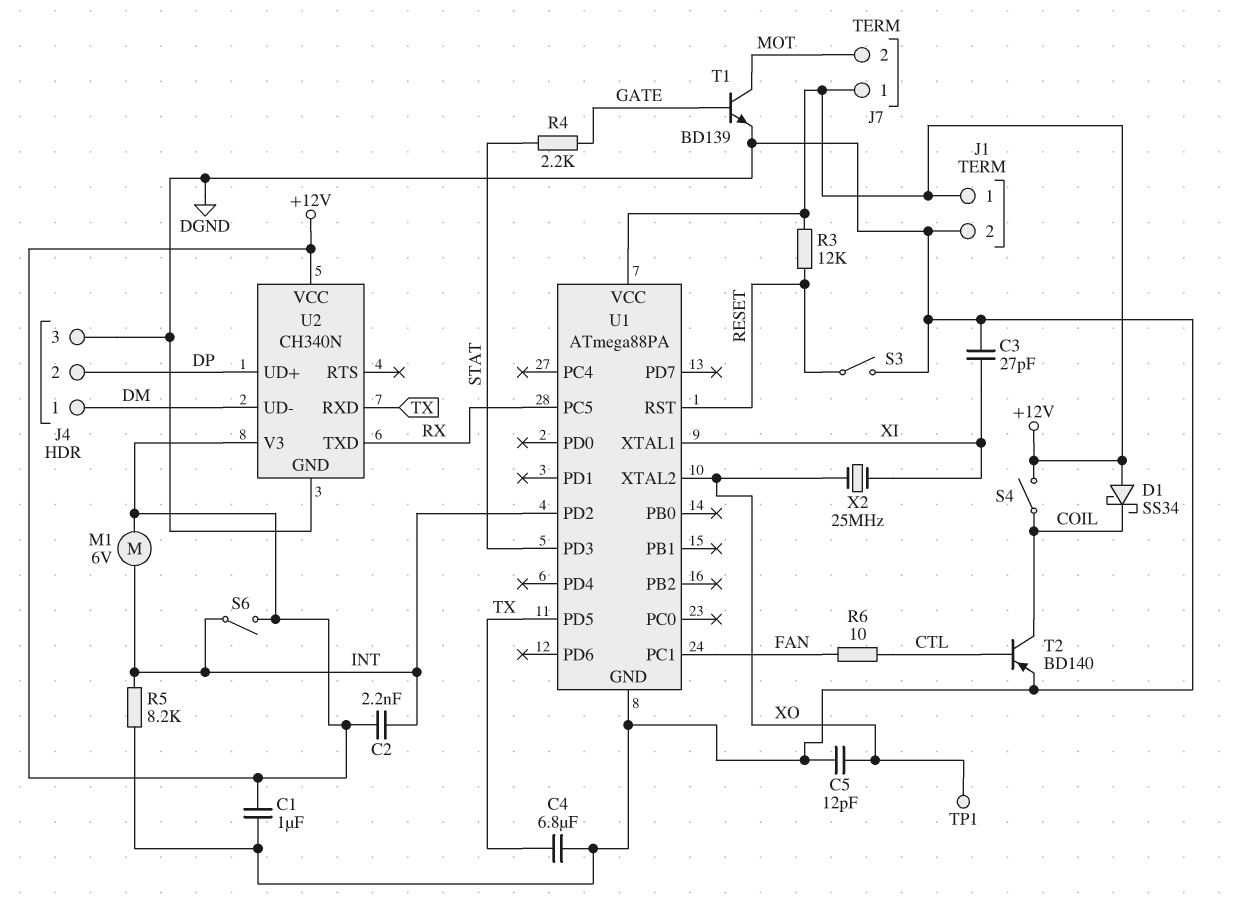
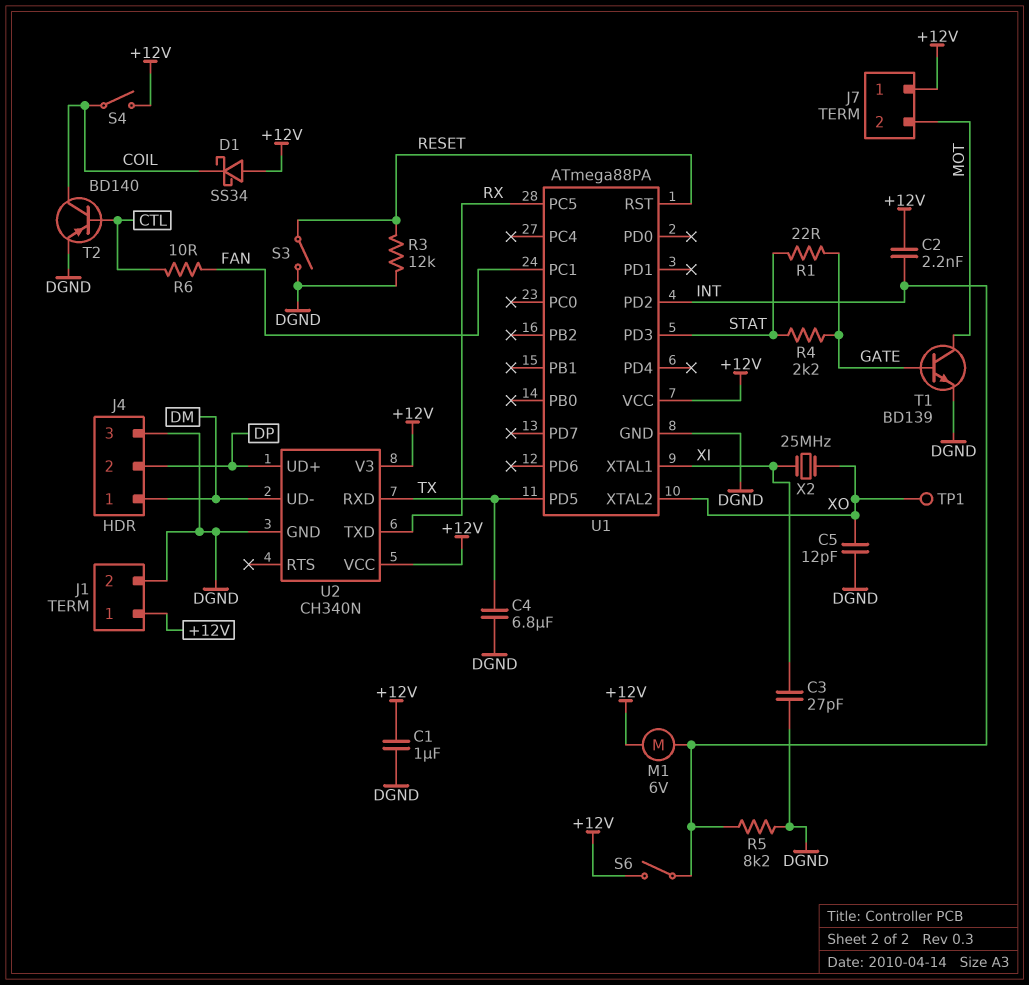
R1: none -> 22 (GATE, STAT)
R3: 12k (+12V, RESET) -> 12k (DGND, RESET)

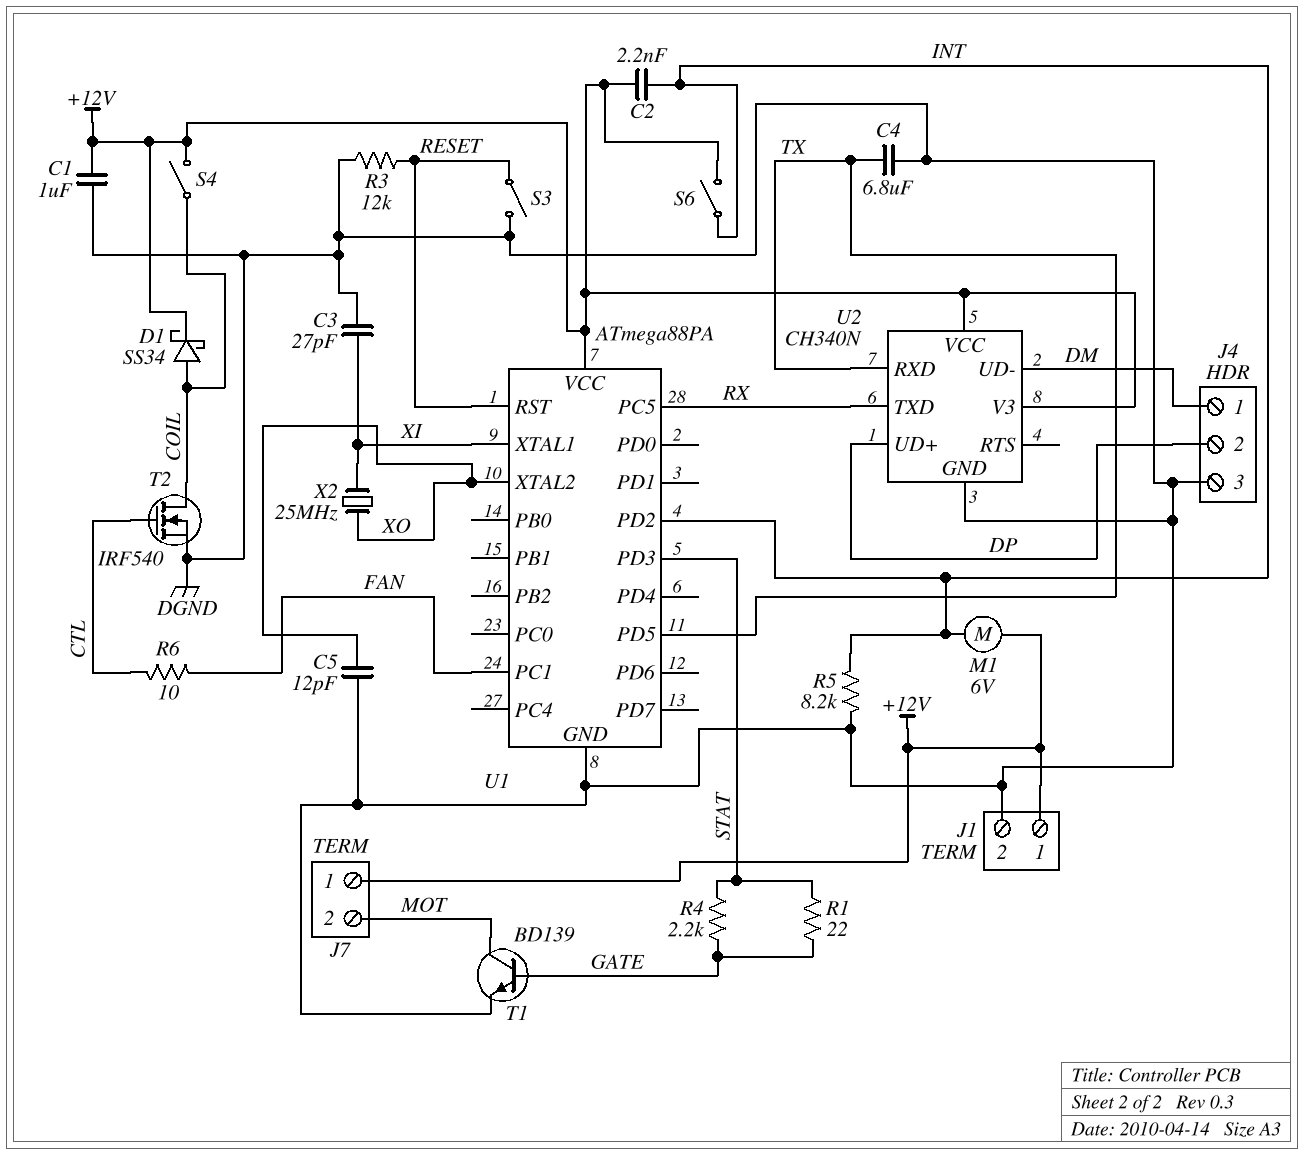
D1: schottky SS34 (A +12V, K COIL) -> schottky SS34 (A COIL, K +12V)
T2: PNP BD140 (B CTL, C COIL, E DGND) -> NMOS IRF540 (G CTL, D COIL, S DGND)
TP1: test point (XO) -> none

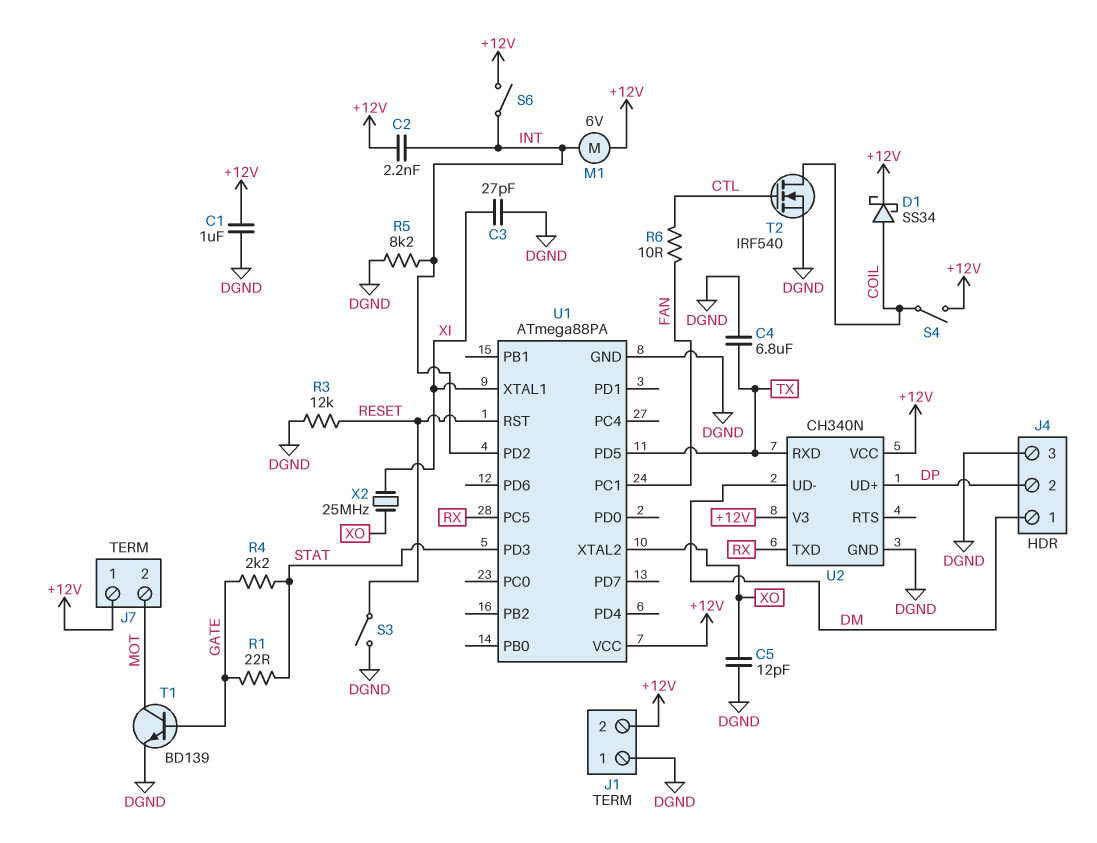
J1 pin 1: +12V -> DGND
J1 pin 2: DGND -> +12V

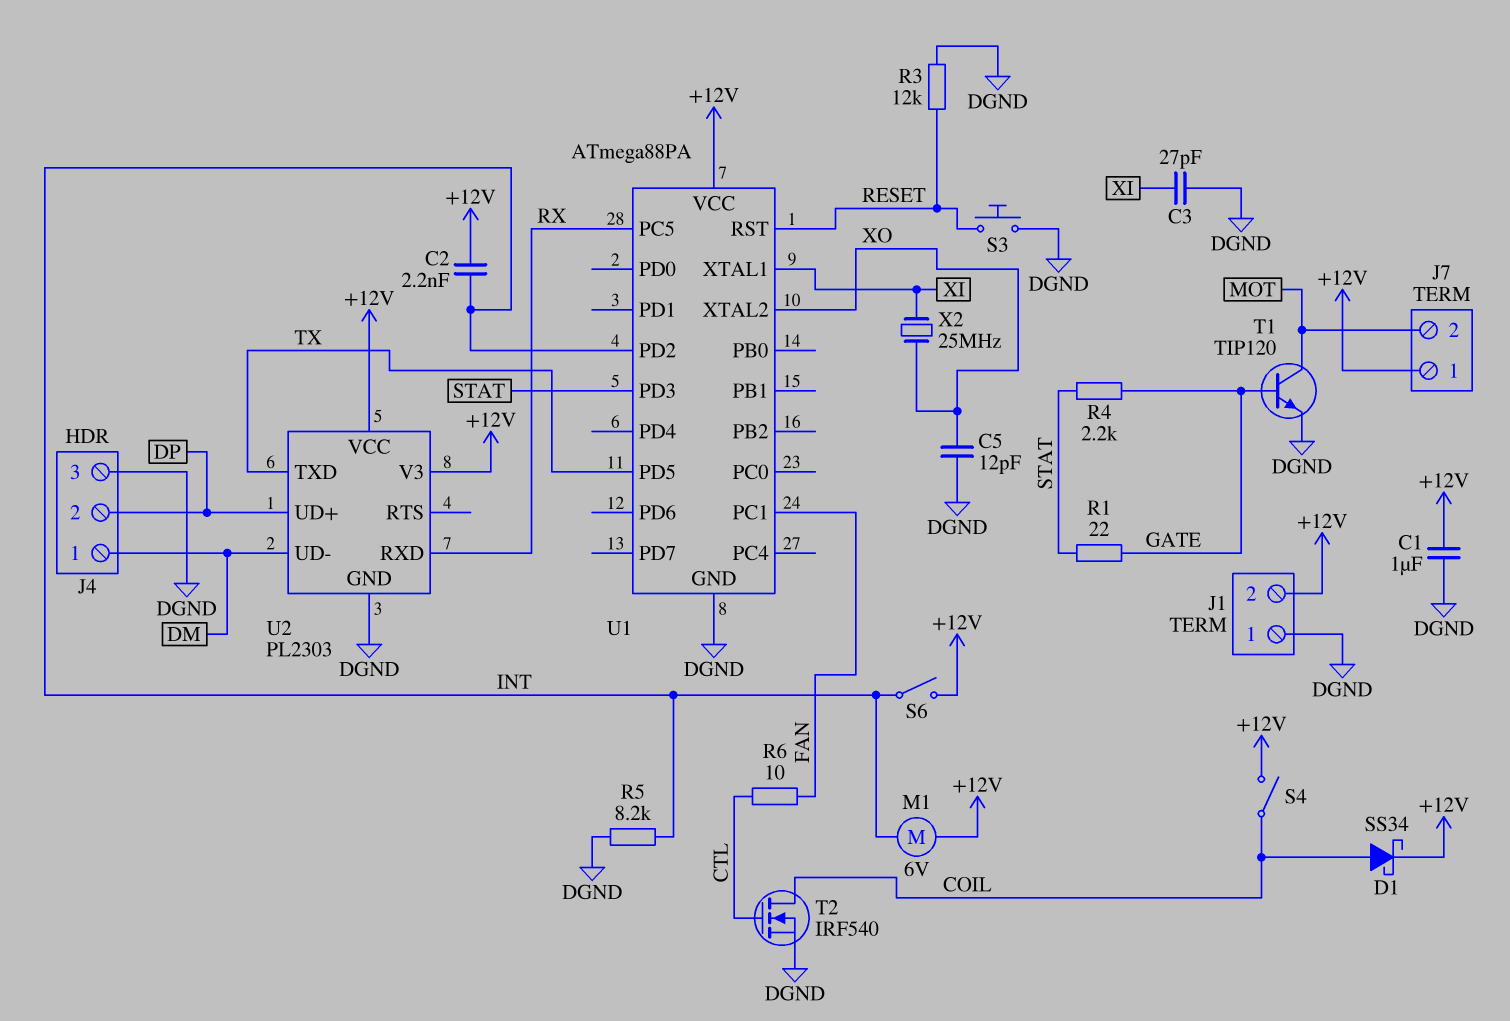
C4: 6.8uF (DGND, TX) -> none
S3: switch (DGND, RESET) -> button (DGND, RESET)
T1: NPN BD139 (B GATE, C MOT, E DGND) -> NPN TIP120 (B GATE, C MOT, E DGND)
U2: CH340N -> PL2303
U2 pin RXD: TX -> RX
U2 pin TXD: RX -> TX

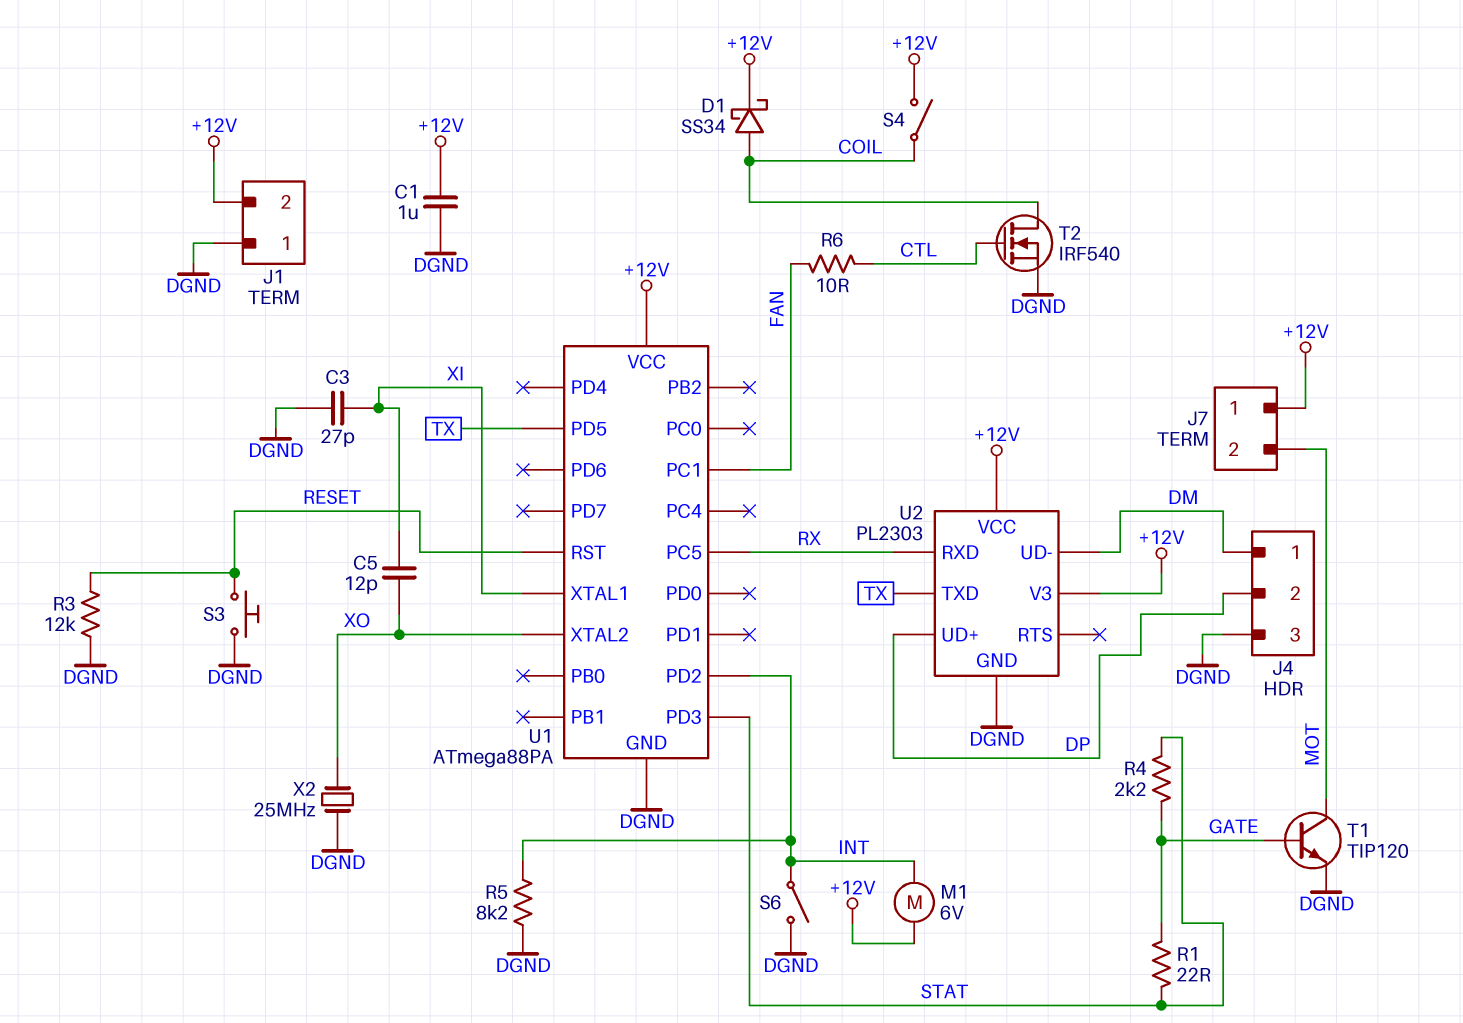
C2: 2.2nF (+12V, INT) -> none
C5: 12pF (DGND, XO) -> 12pF (XI, XO)
S6: switch (+12V, INT) -> switch (DGND, INT)
X2: 25MHz (XI, XO) -> 25MHz (DGND, XO)

